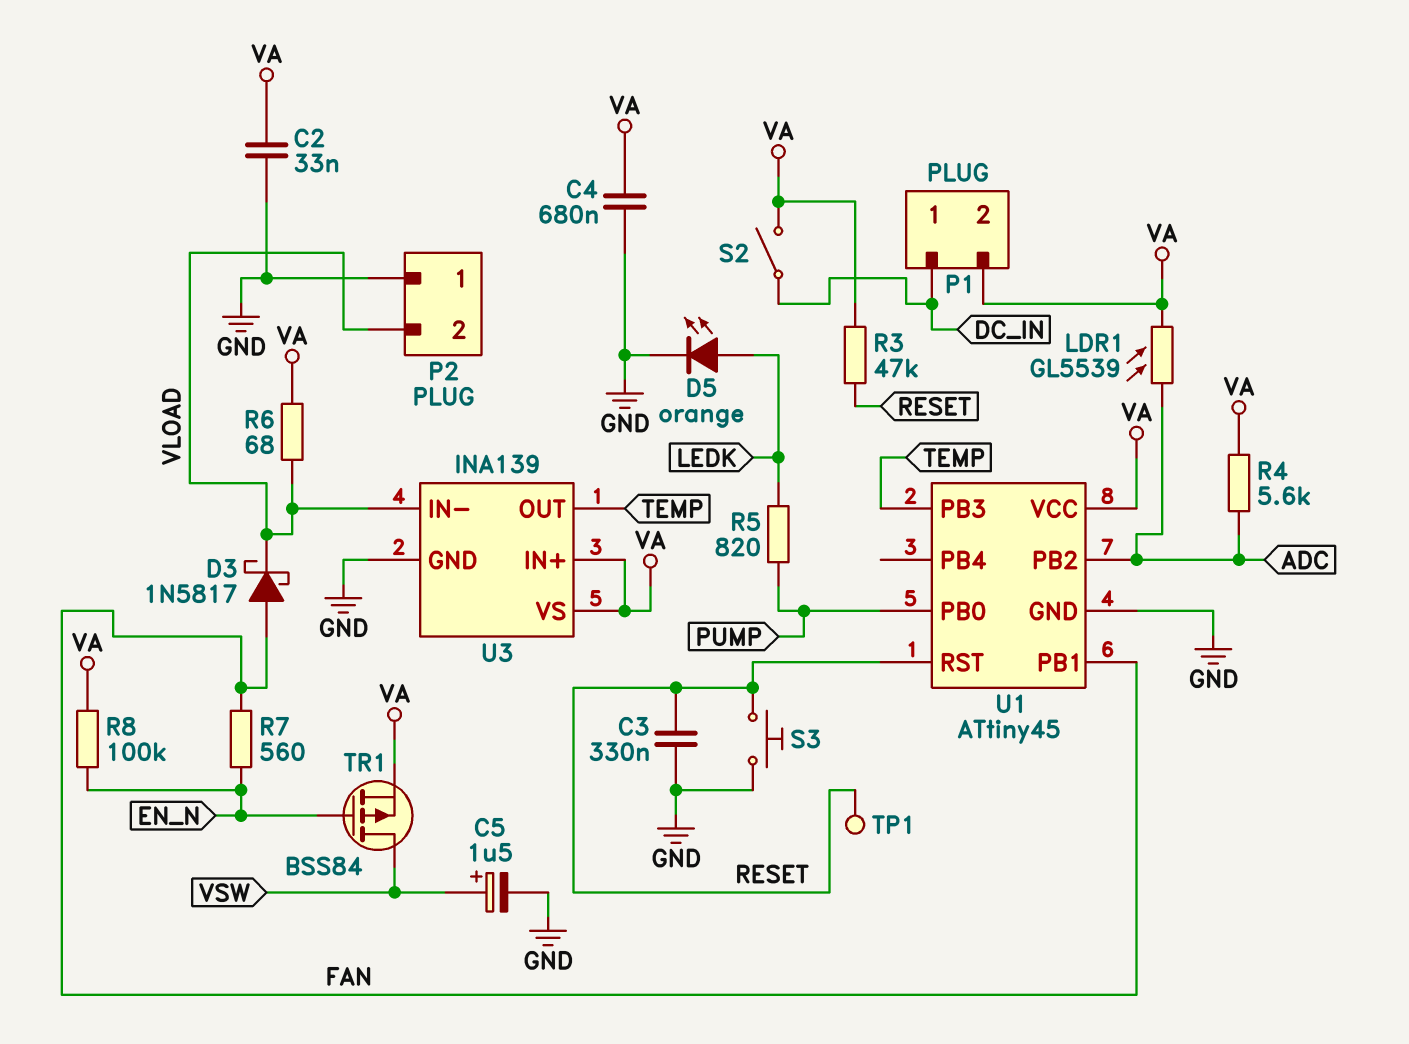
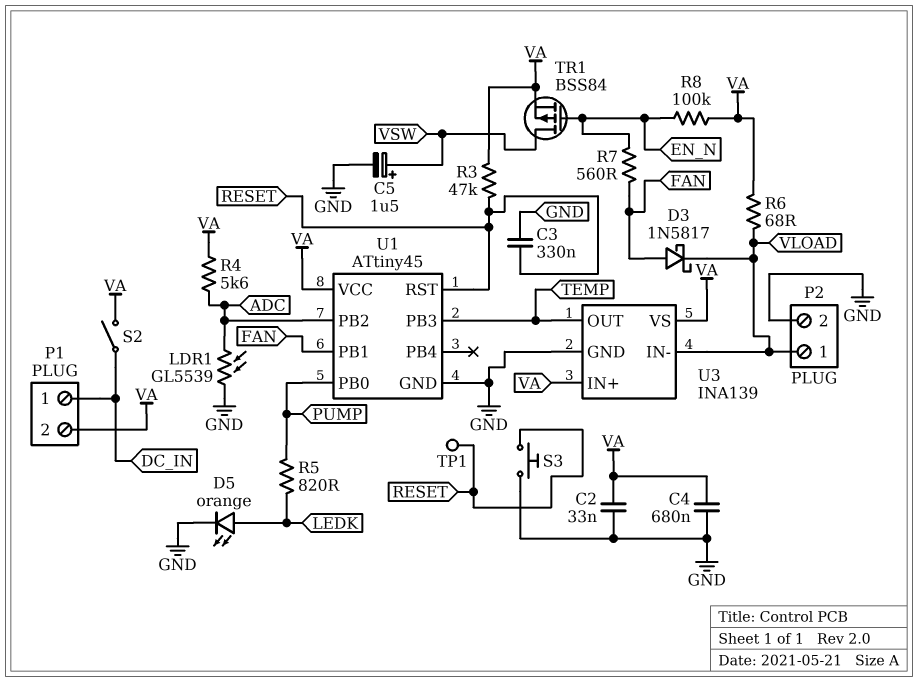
LDR1: GL5539 (ADC, VA) -> GL5539 (ADC, GND)
P2 pin 1: GND -> VLOAD
P2 pin 2: VLOAD -> GND

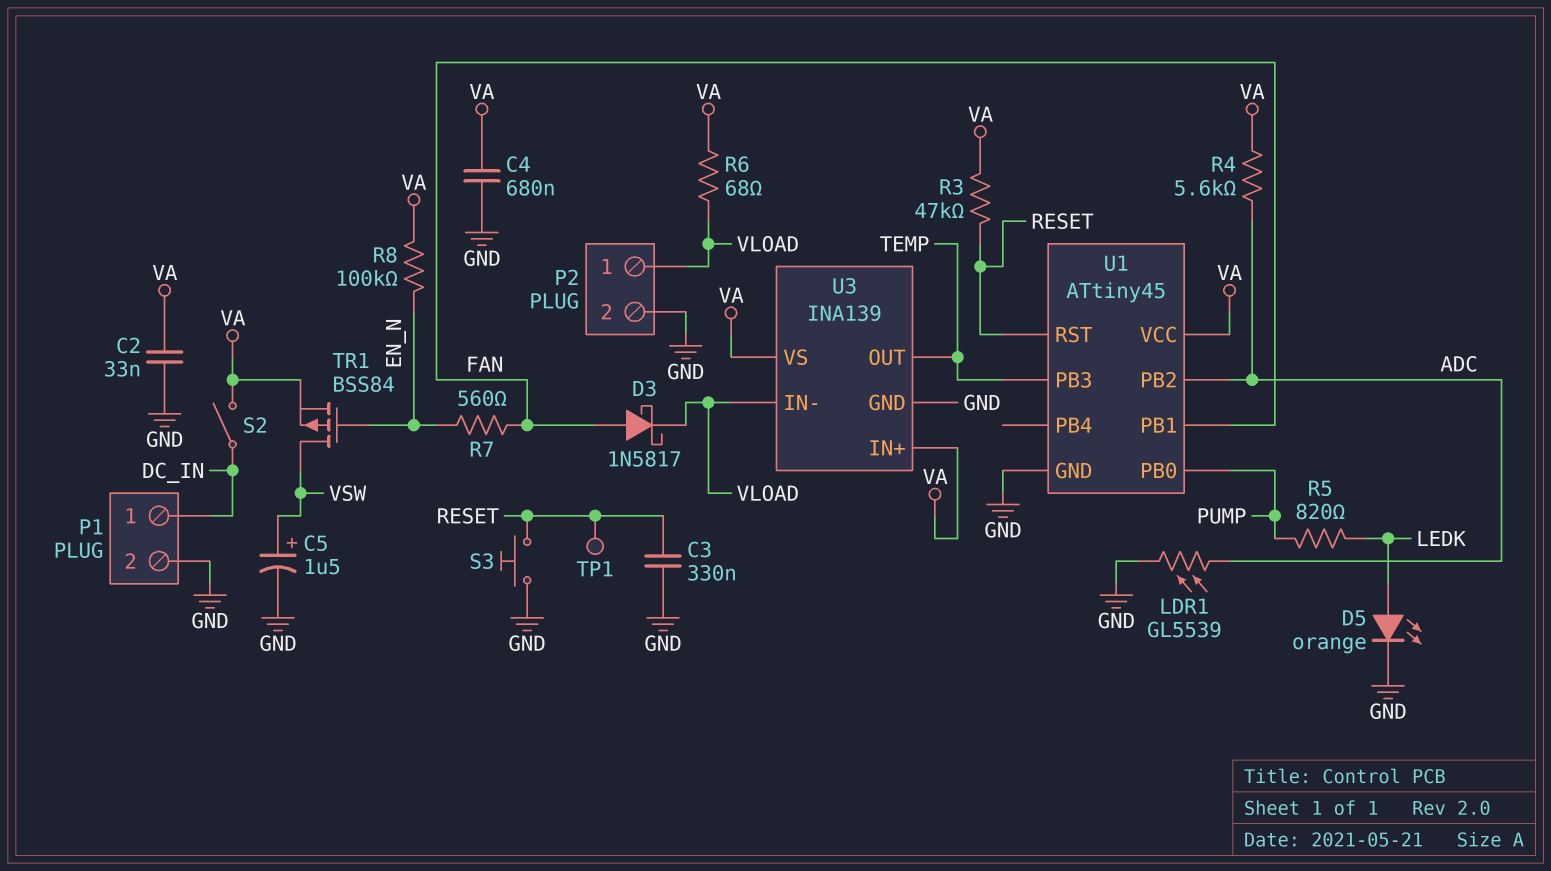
P1 pin 2: VA -> GND

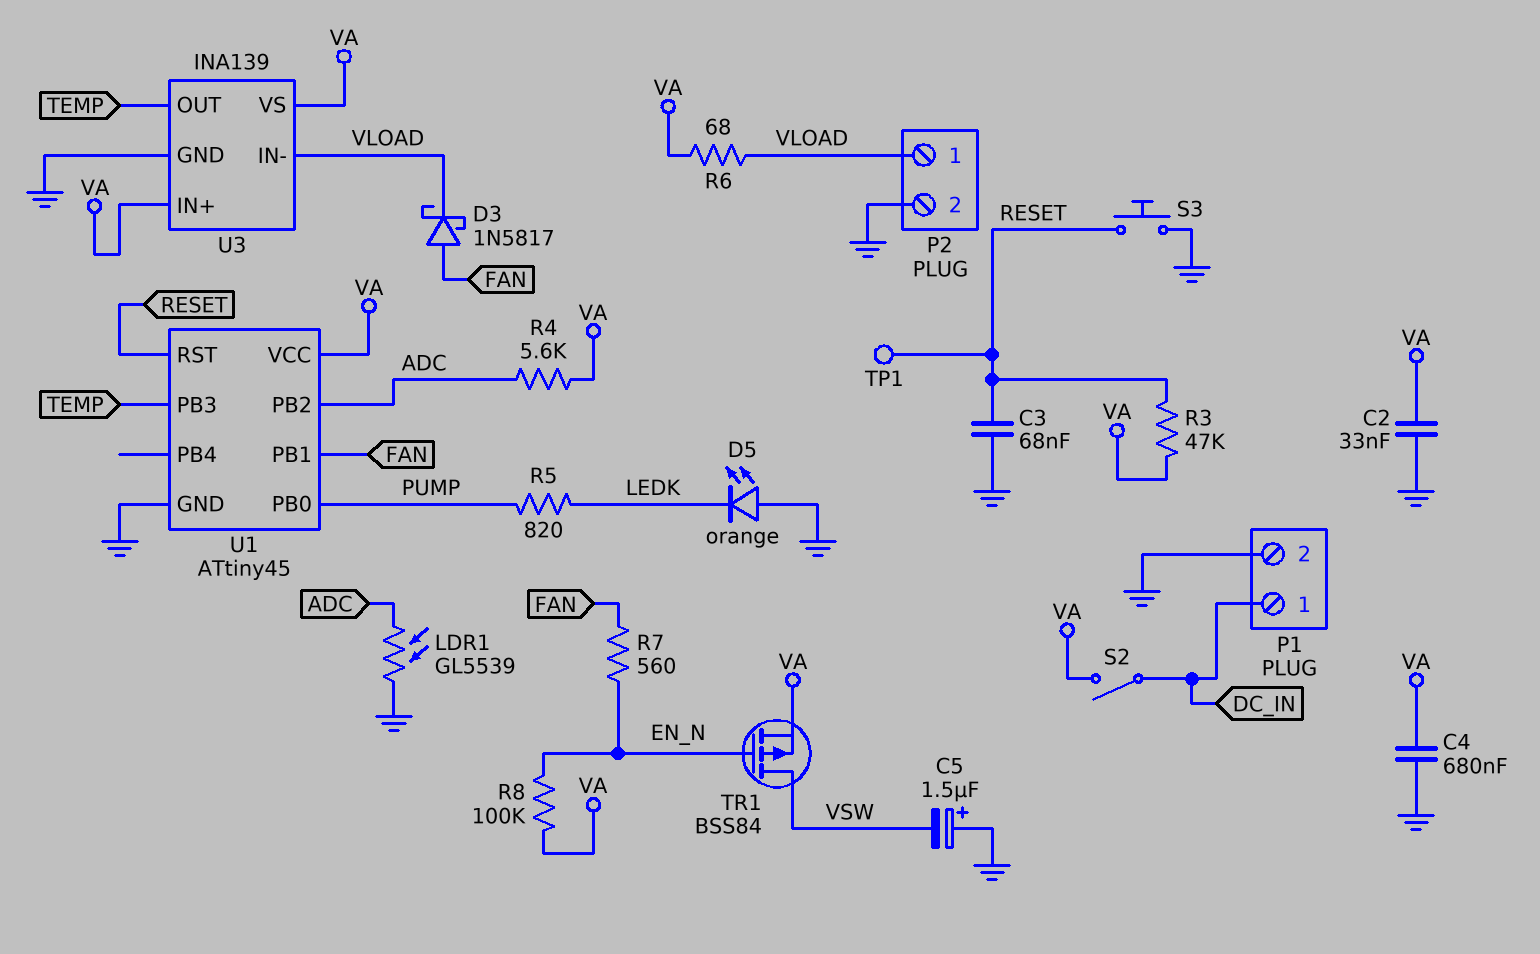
C3: 330nF (GND, RESET) -> 68nF (GND, RESET)
C5: 1.5uF (plus VSW, minus GND) -> 1.5uF (plus GND, minus VSW)
D5: LED orange (A LEDK, K GND) -> LED orange (A GND, K LEDK)

